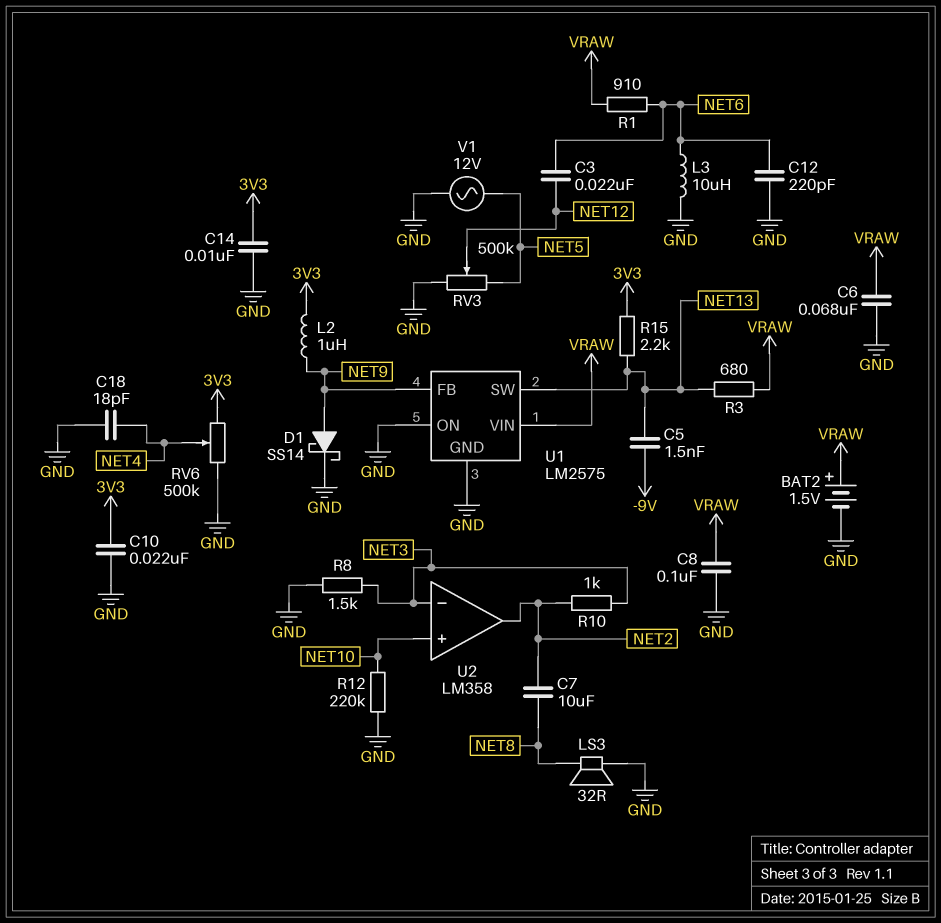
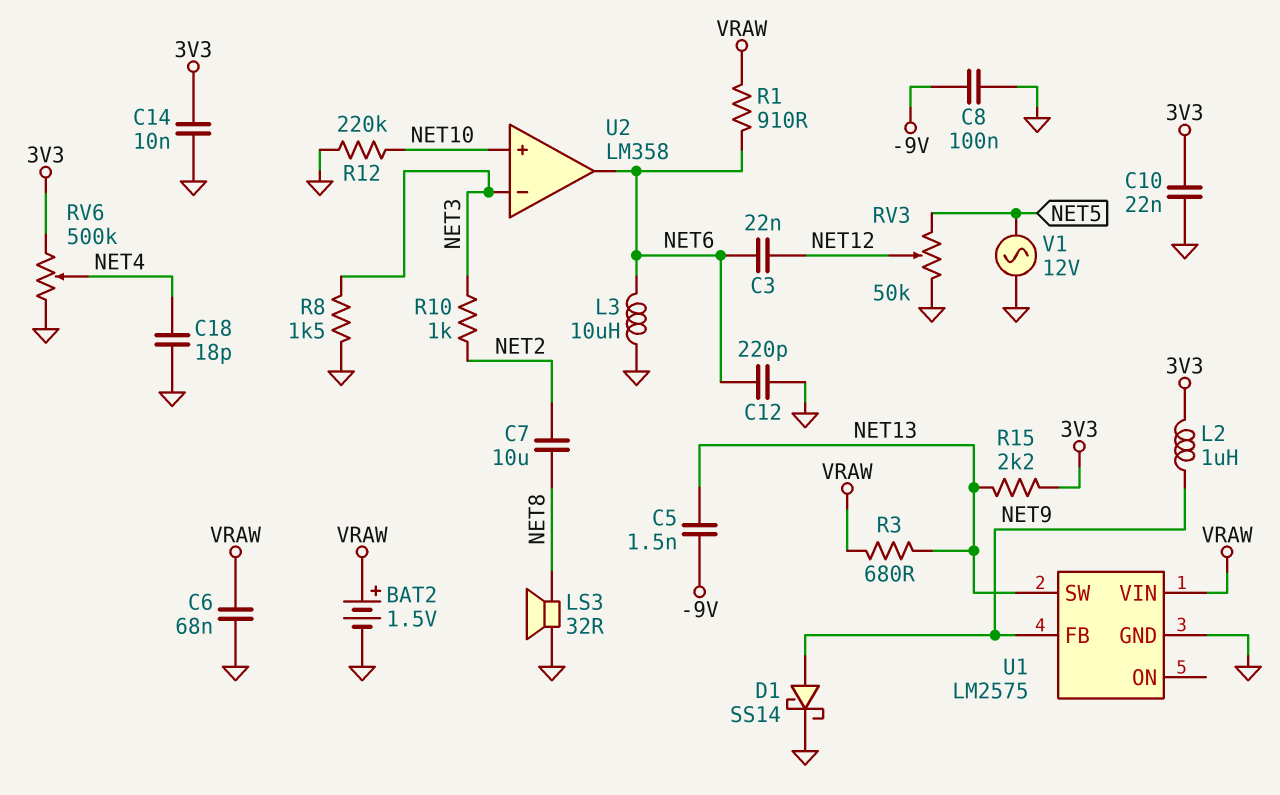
C8: 100nF (GND, VRAW) -> 100nF (-9V, GND)
RV3: 500k (GND, NET5, wiper NET12) -> 50k (GND, NET5, wiper NET12)
U1 pin ON: GND -> none
U2 pin out: NET2 -> NET6

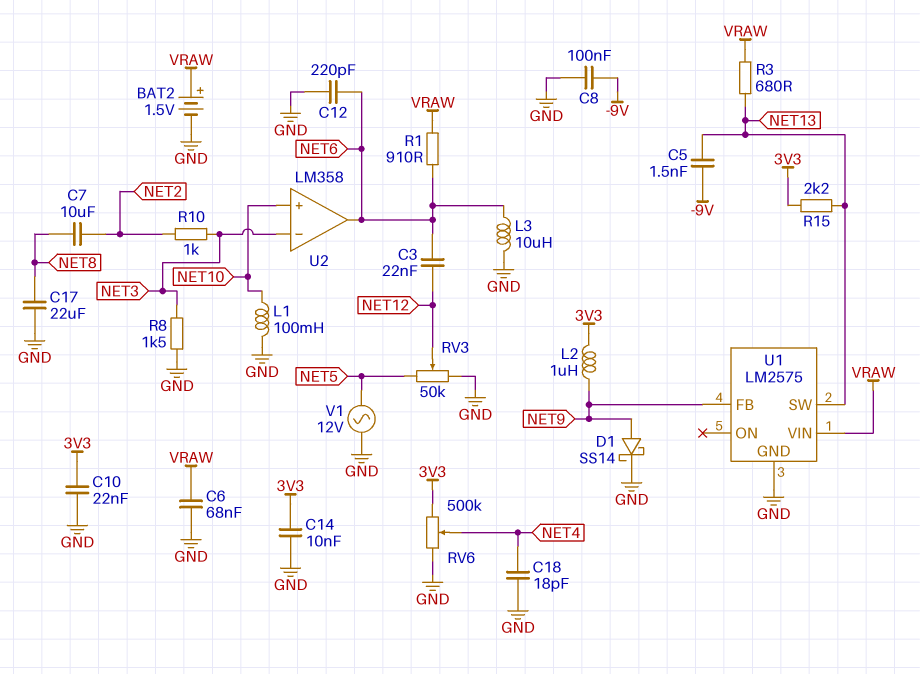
C17: none -> 22uF (GND, NET8)
L1: none -> 100mH (GND, NET10)
LS3: speaker 32R (GND, NET8) -> none
R12: 220k (GND, NET10) -> none

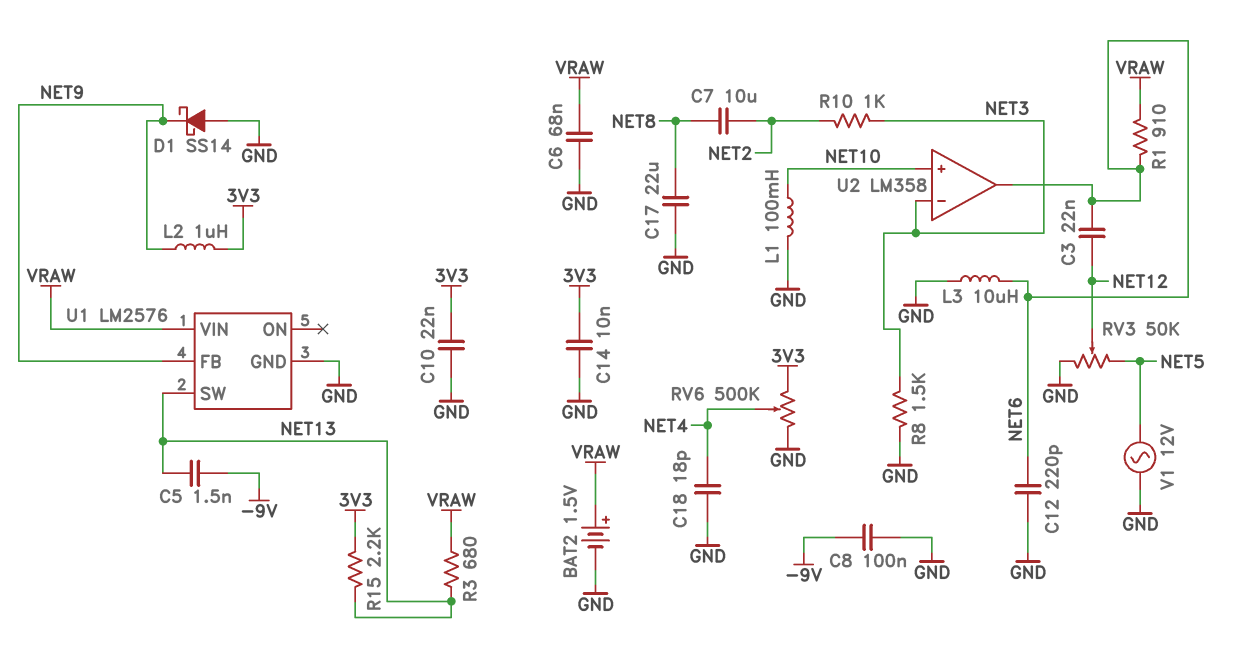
D1: schottky SS14 (A NET9, K GND) -> schottky SS14 (A GND, K NET9)
U1: LM2575 -> LM2576

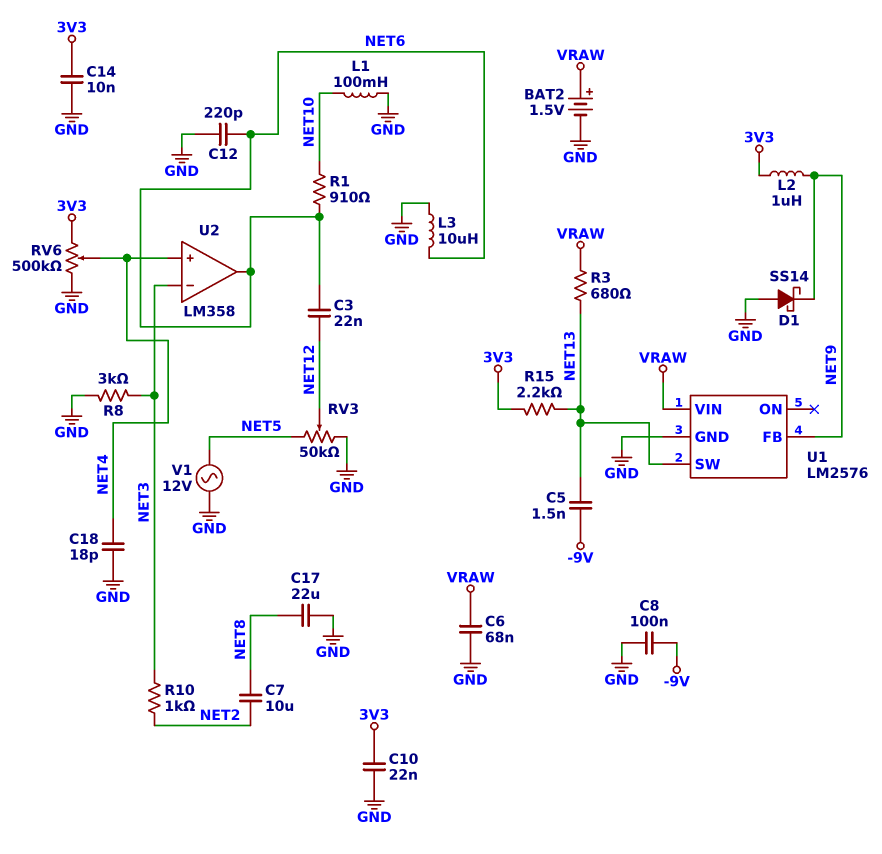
R1: 910 (NET6, VRAW) -> 910 (NET6, NET10)
R8: 1.5k (GND, NET3) -> 3k (GND, NET3)
U2 pin in+: NET10 -> NET4

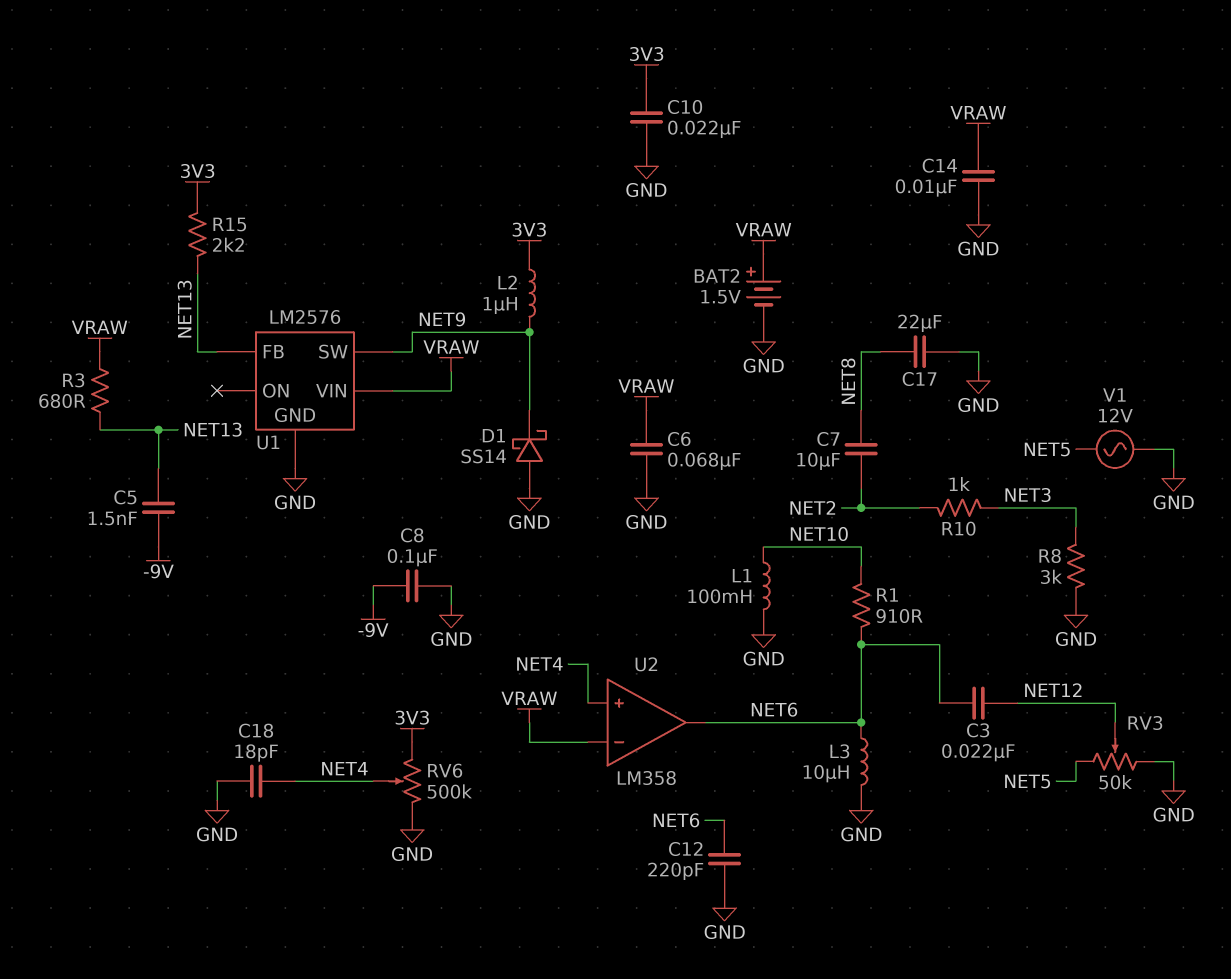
C14: 10nF (3V3, GND) -> 10nF (GND, VRAW)
U1 pin FB: NET9 -> NET13
U1 pin SW: NET13 -> NET9
U2 pin in-: NET3 -> VRAW

